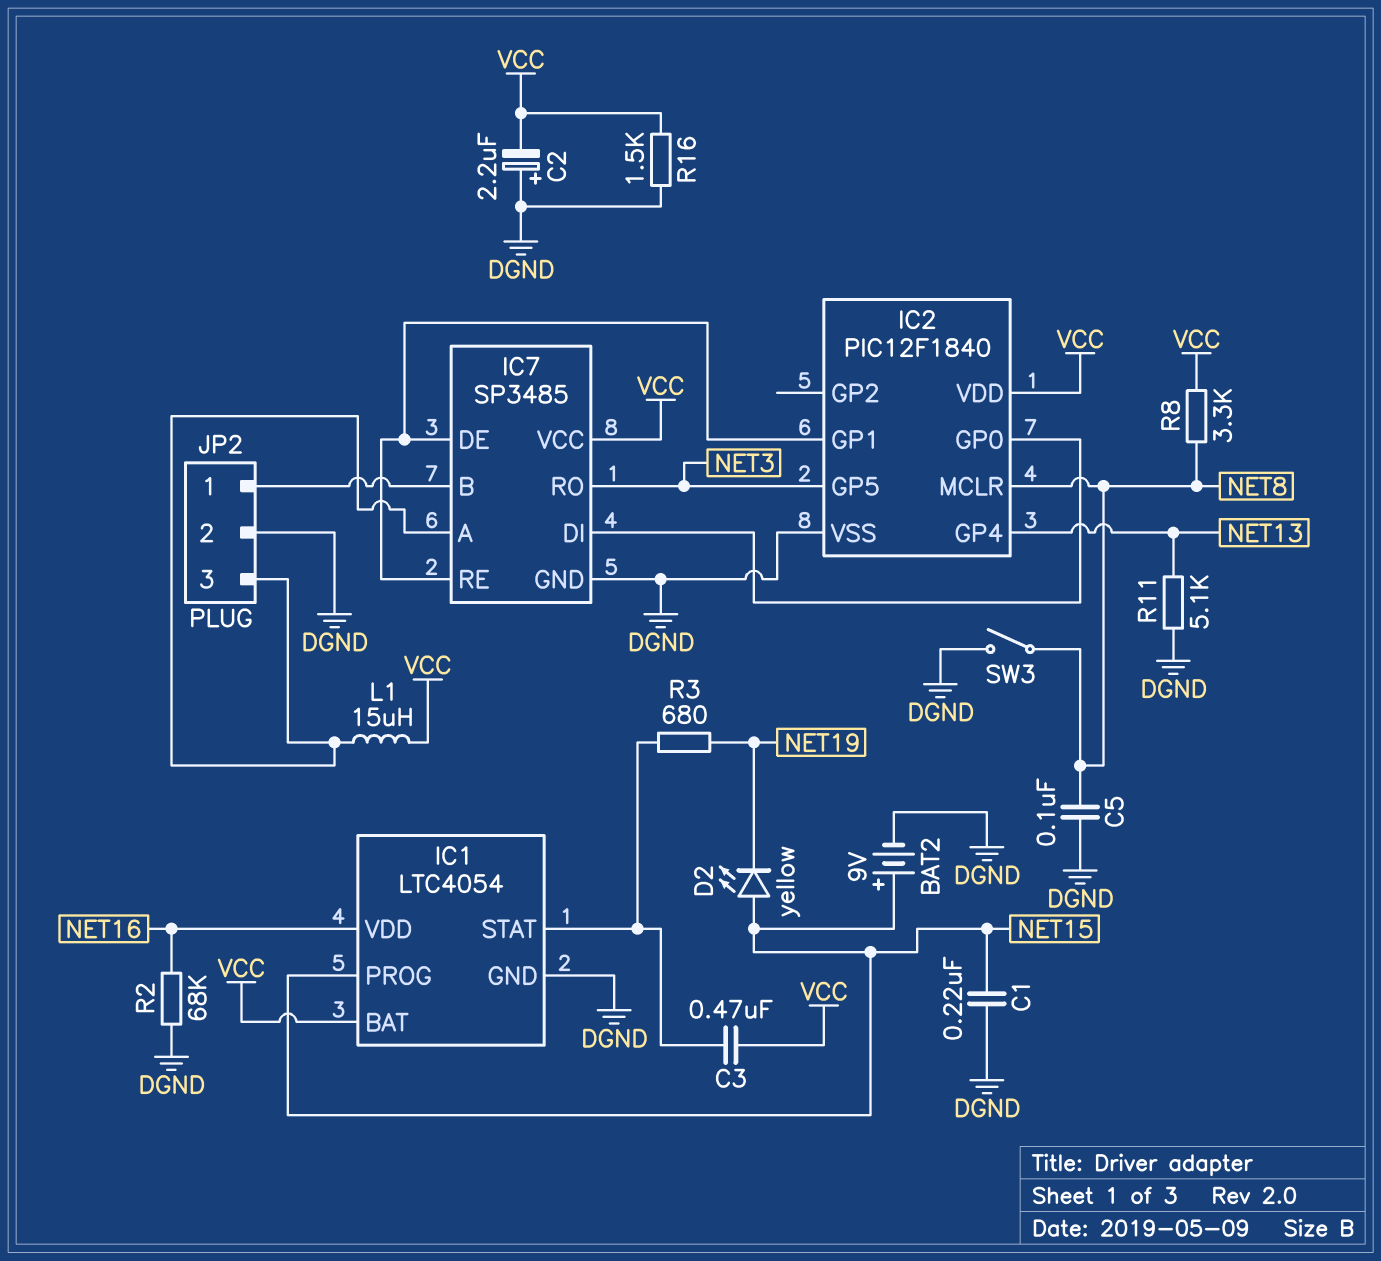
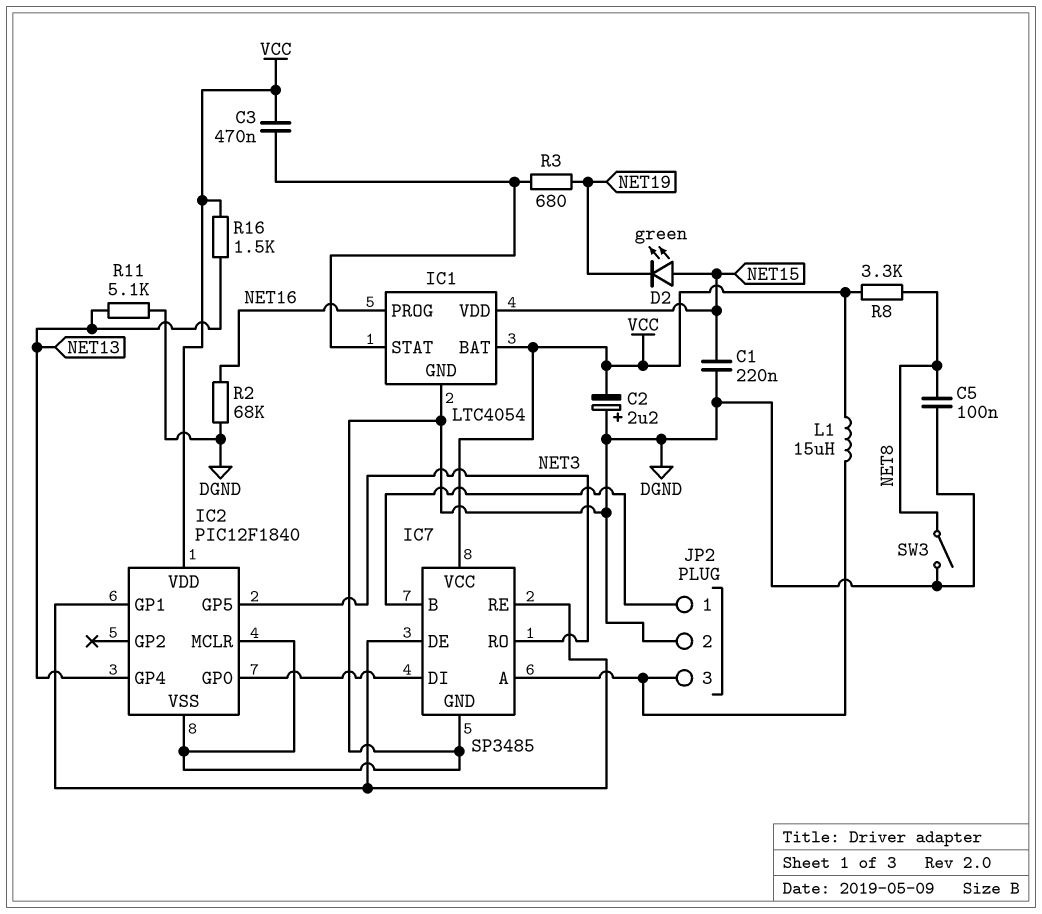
BAT2: 9V (plus NET15, minus DGND) -> none
D2: LED yellow (A NET15, K NET19) -> LED green (A NET15, K NET19)
IC1 pin PROG: NET15 -> NET16
IC1 pin VDD: NET16 -> NET15
IC2 pin MCLR: NET8 -> DGND
R16: 1.5k (DGND, VCC) -> 1.5k (NET13, VCC)

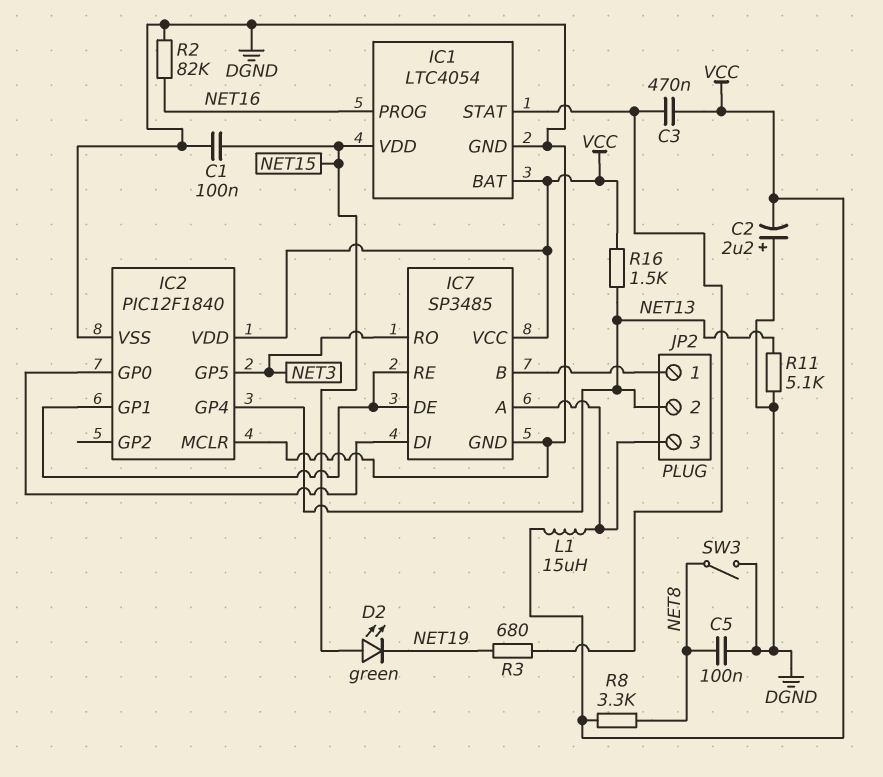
C1: 220nF (DGND, NET15) -> 100nF (DGND, NET15)
JP2 pin 2: DGND -> NET13
R2: 68k (DGND, NET16) -> 82k (DGND, NET16)

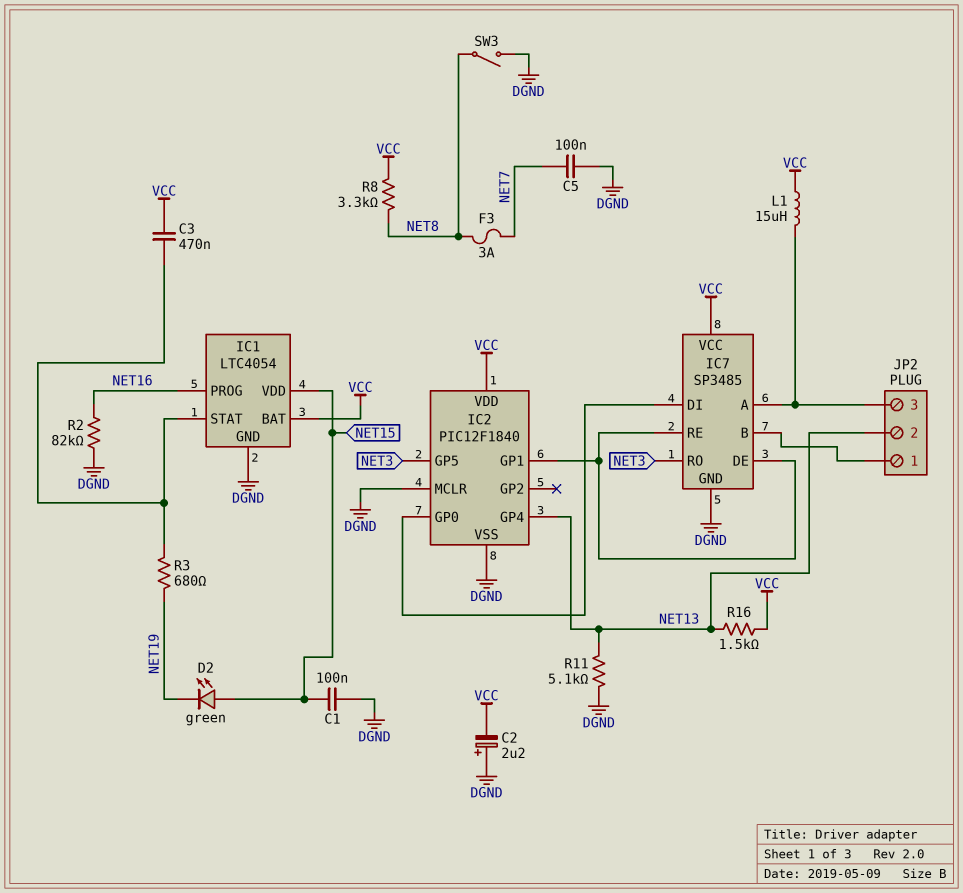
C5: 100nF (DGND, NET8) -> 100nF (DGND, NET7)
F3: none -> 3A (NET7, NET8)

